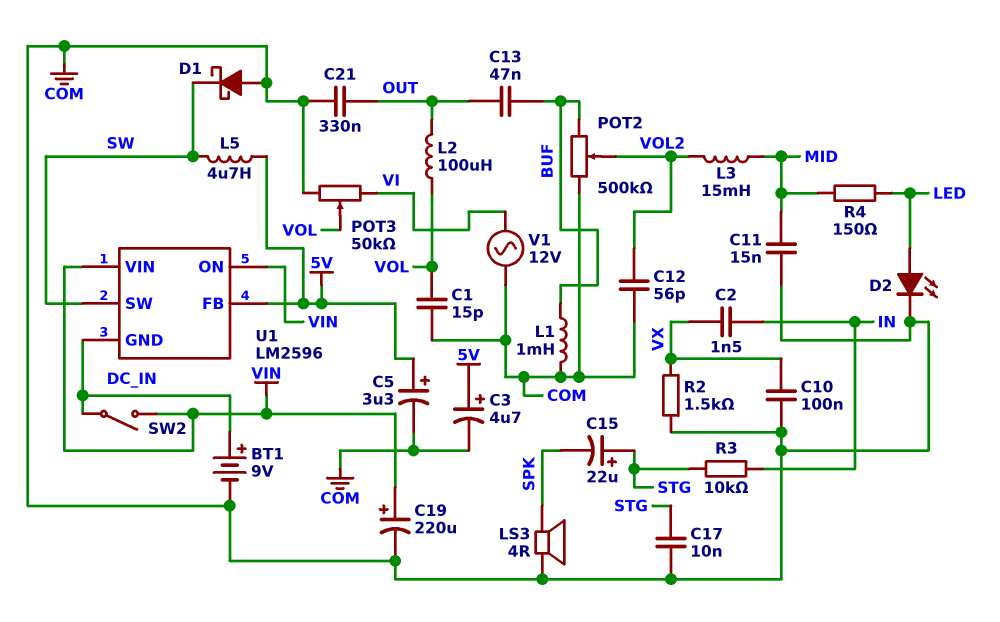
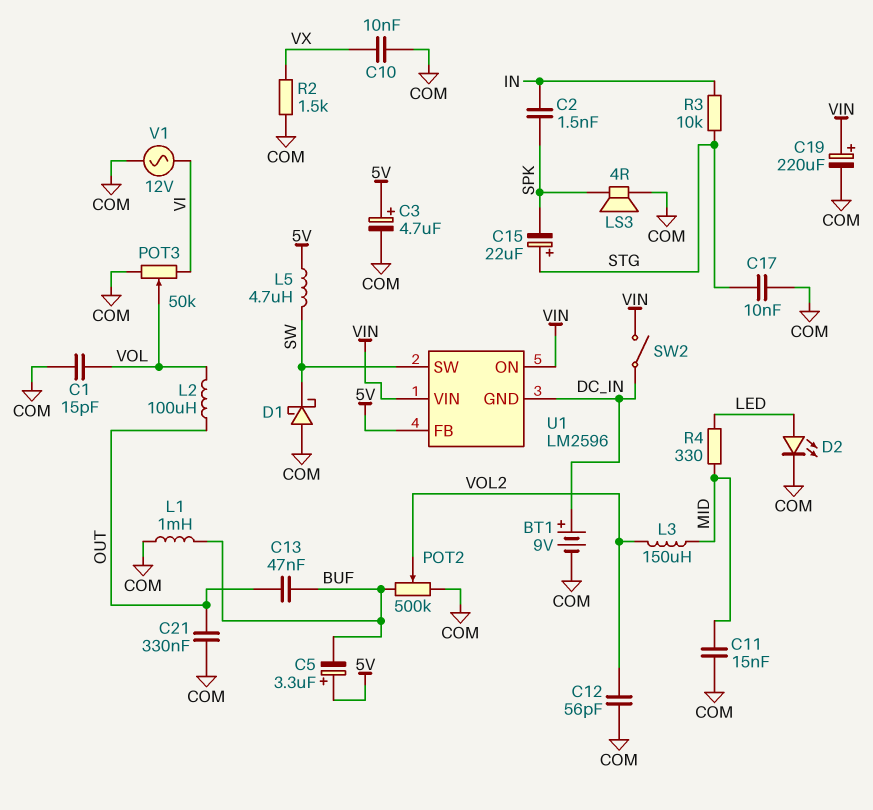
C2: 1.5nF (IN, VX) -> 1.5nF (IN, SPK)
C5: 3.3uF (plus 5V, minus COM) -> 3.3uF (plus 5V, minus BUF)
C10: 100nF (COM, VX) -> 10nF (COM, VX)
L3: 15mH (MID, VOL2) -> 150uH (MID, VOL2)
R4: 150 (LED, MID) -> 330 (LED, MID)

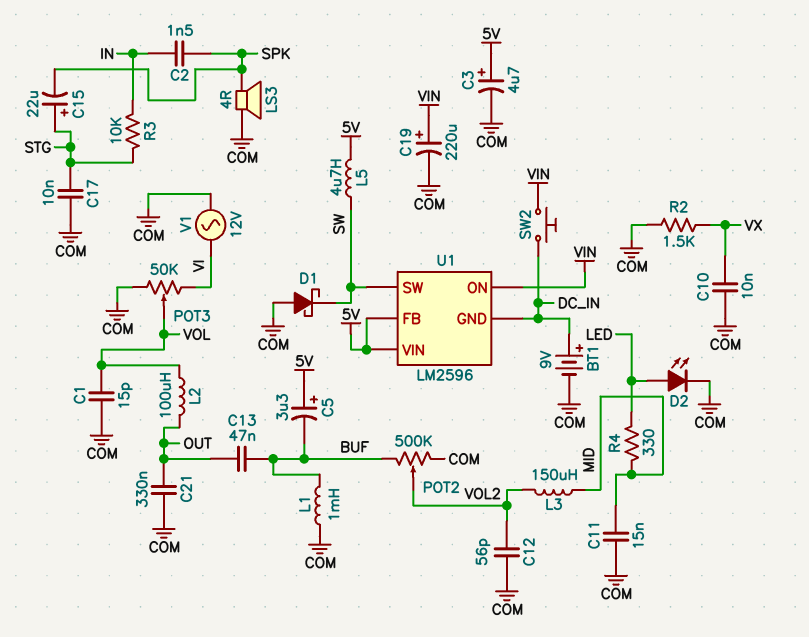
SW2: switch (DC_IN, VIN) -> button (DC_IN, VIN)
U1 pin VIN: VIN -> 5V

